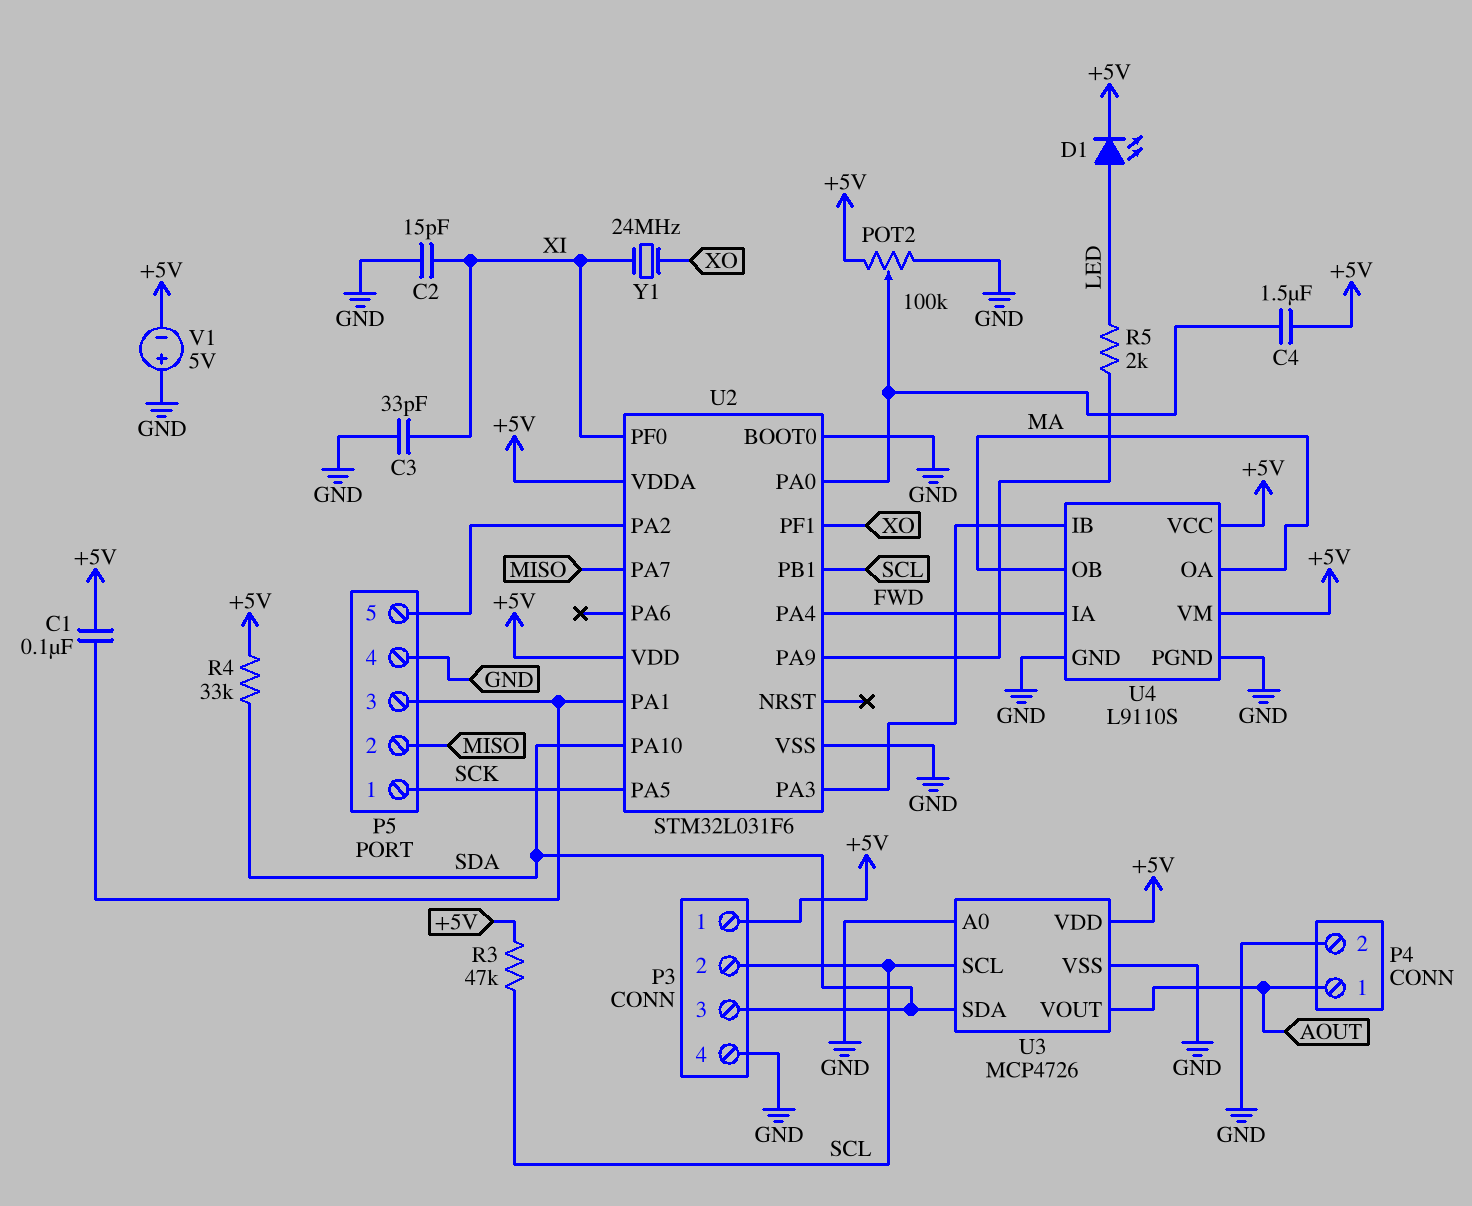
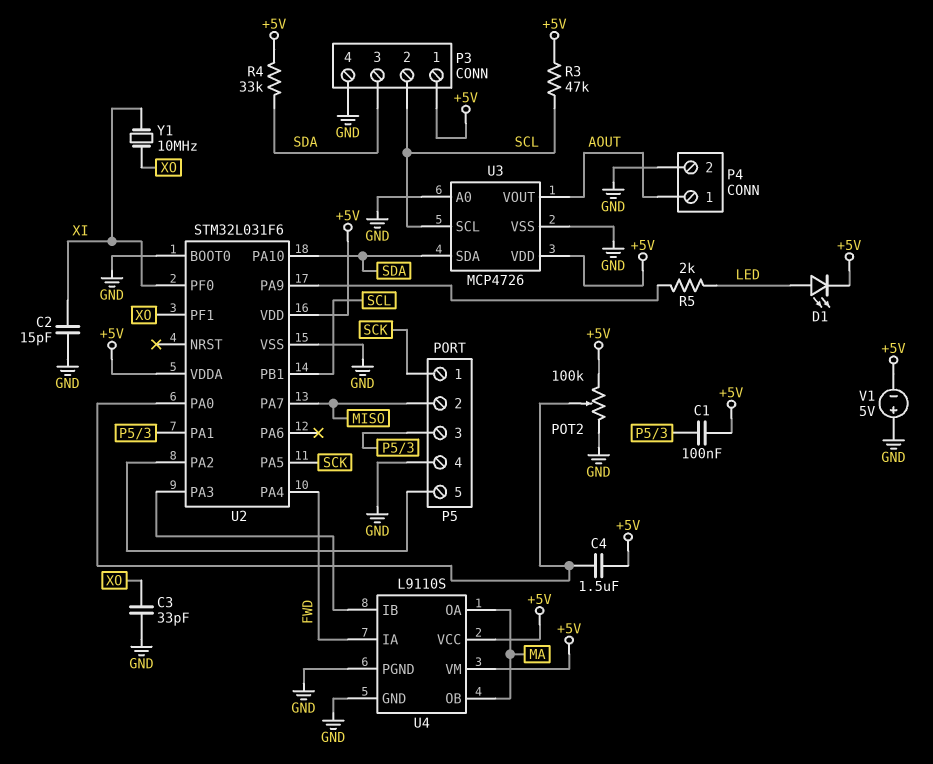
C3: 33pF (GND, XI) -> 33pF (GND, XO)
Y1: 24MHz (XI, XO) -> 10MHz (XI, XO)

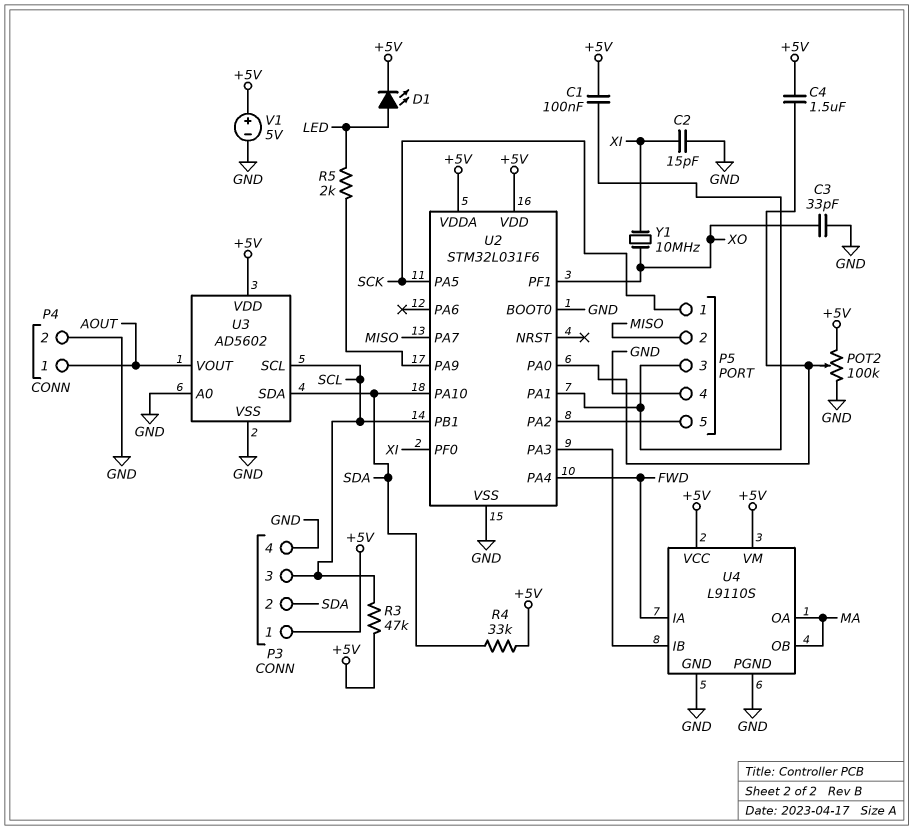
P3 pin 2: SCL -> SDA
P3 pin 3: SDA -> SCL
U3: MCP4726 -> AD5602
V1: 5V (plus GND, minus +5V) -> 5V (plus +5V, minus GND)

